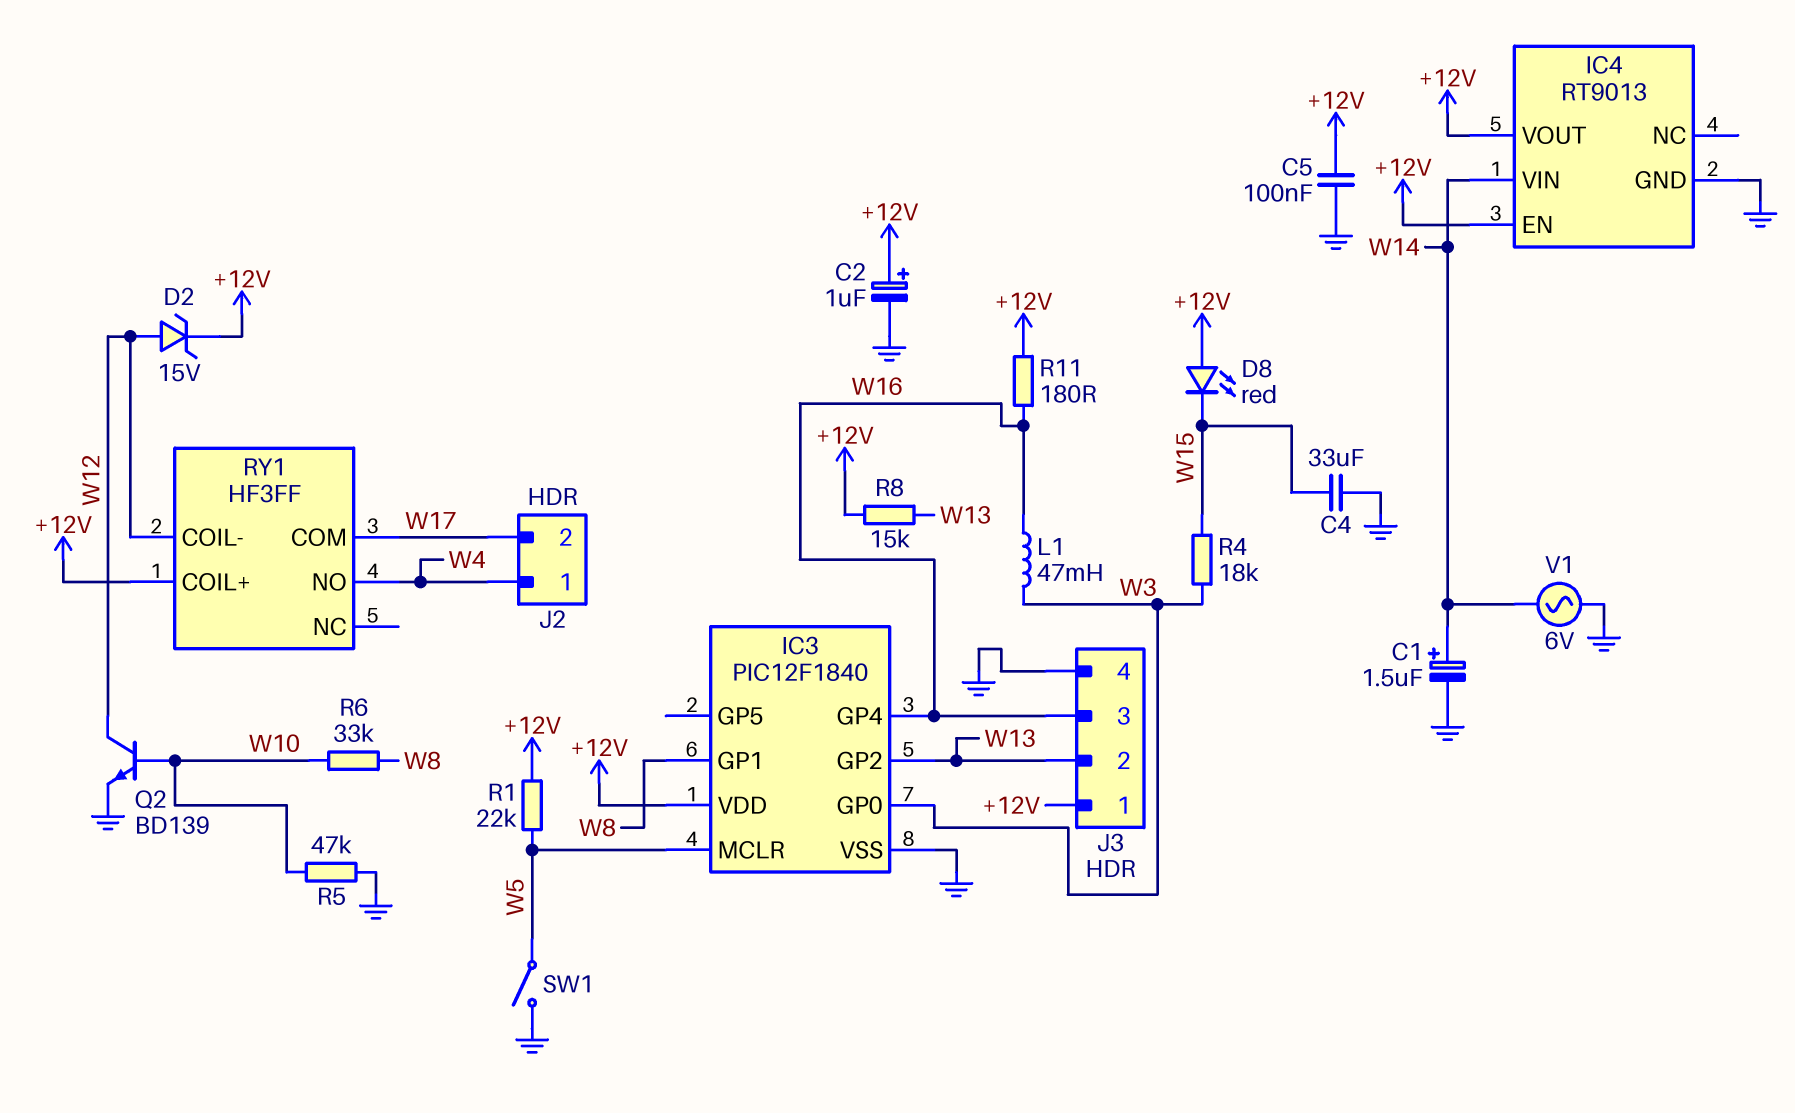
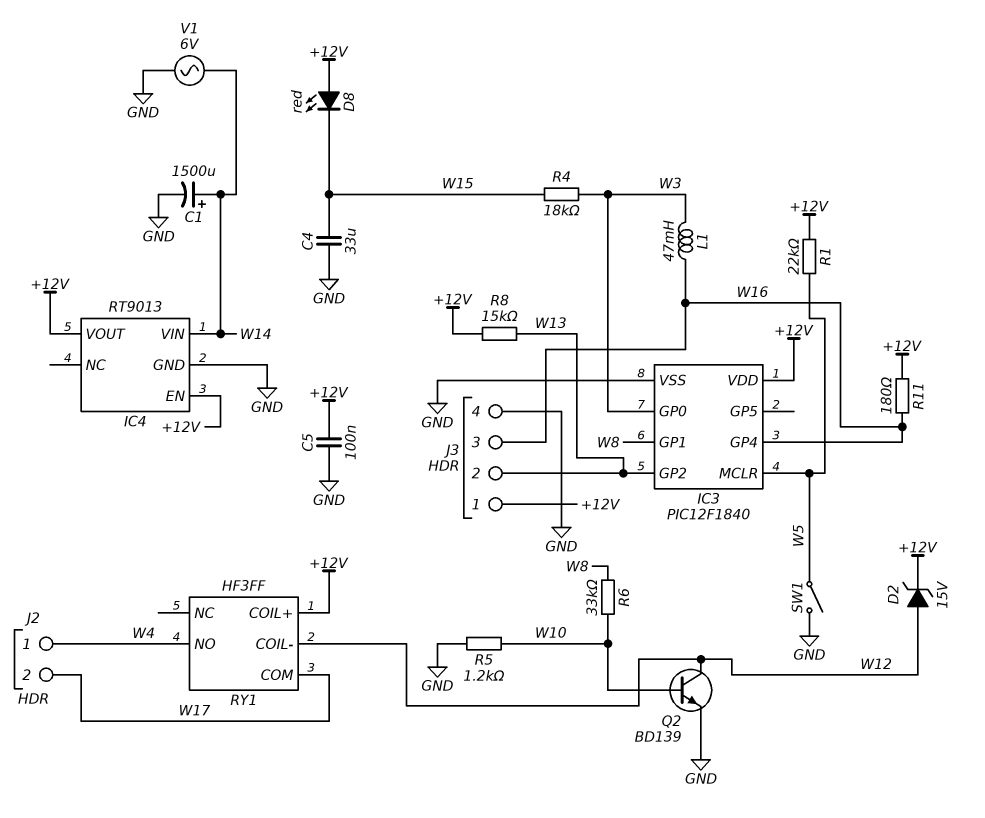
C1: 1.5uF (plus W14, minus GND) -> 1500uF (plus W14, minus GND)
C2: 1uF (plus +12V, minus GND) -> none
R5: 47k (GND, W10) -> 1.2k (GND, W10)

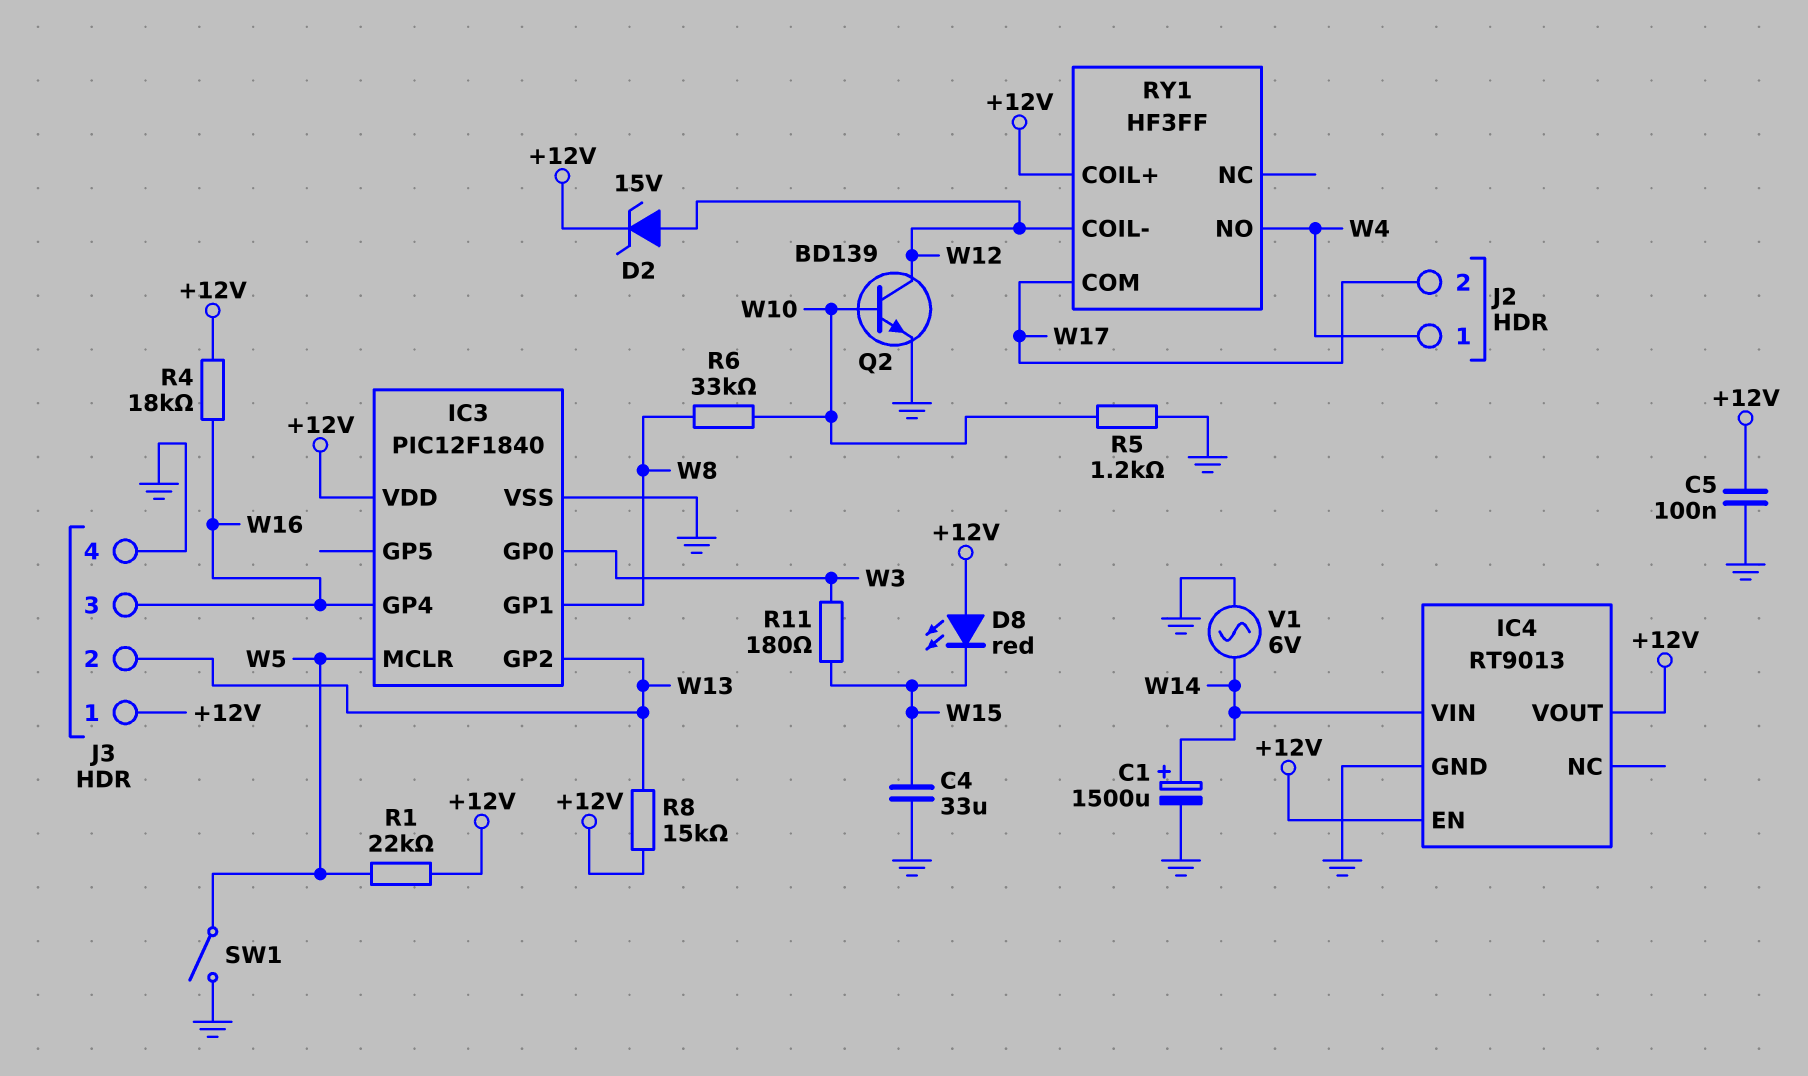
L1: 47mH (W3, W16) -> none
R4: 18k (W3, W15) -> 18k (+12V, W16)
R11: 180 (+12V, W16) -> 180 (W3, W15)

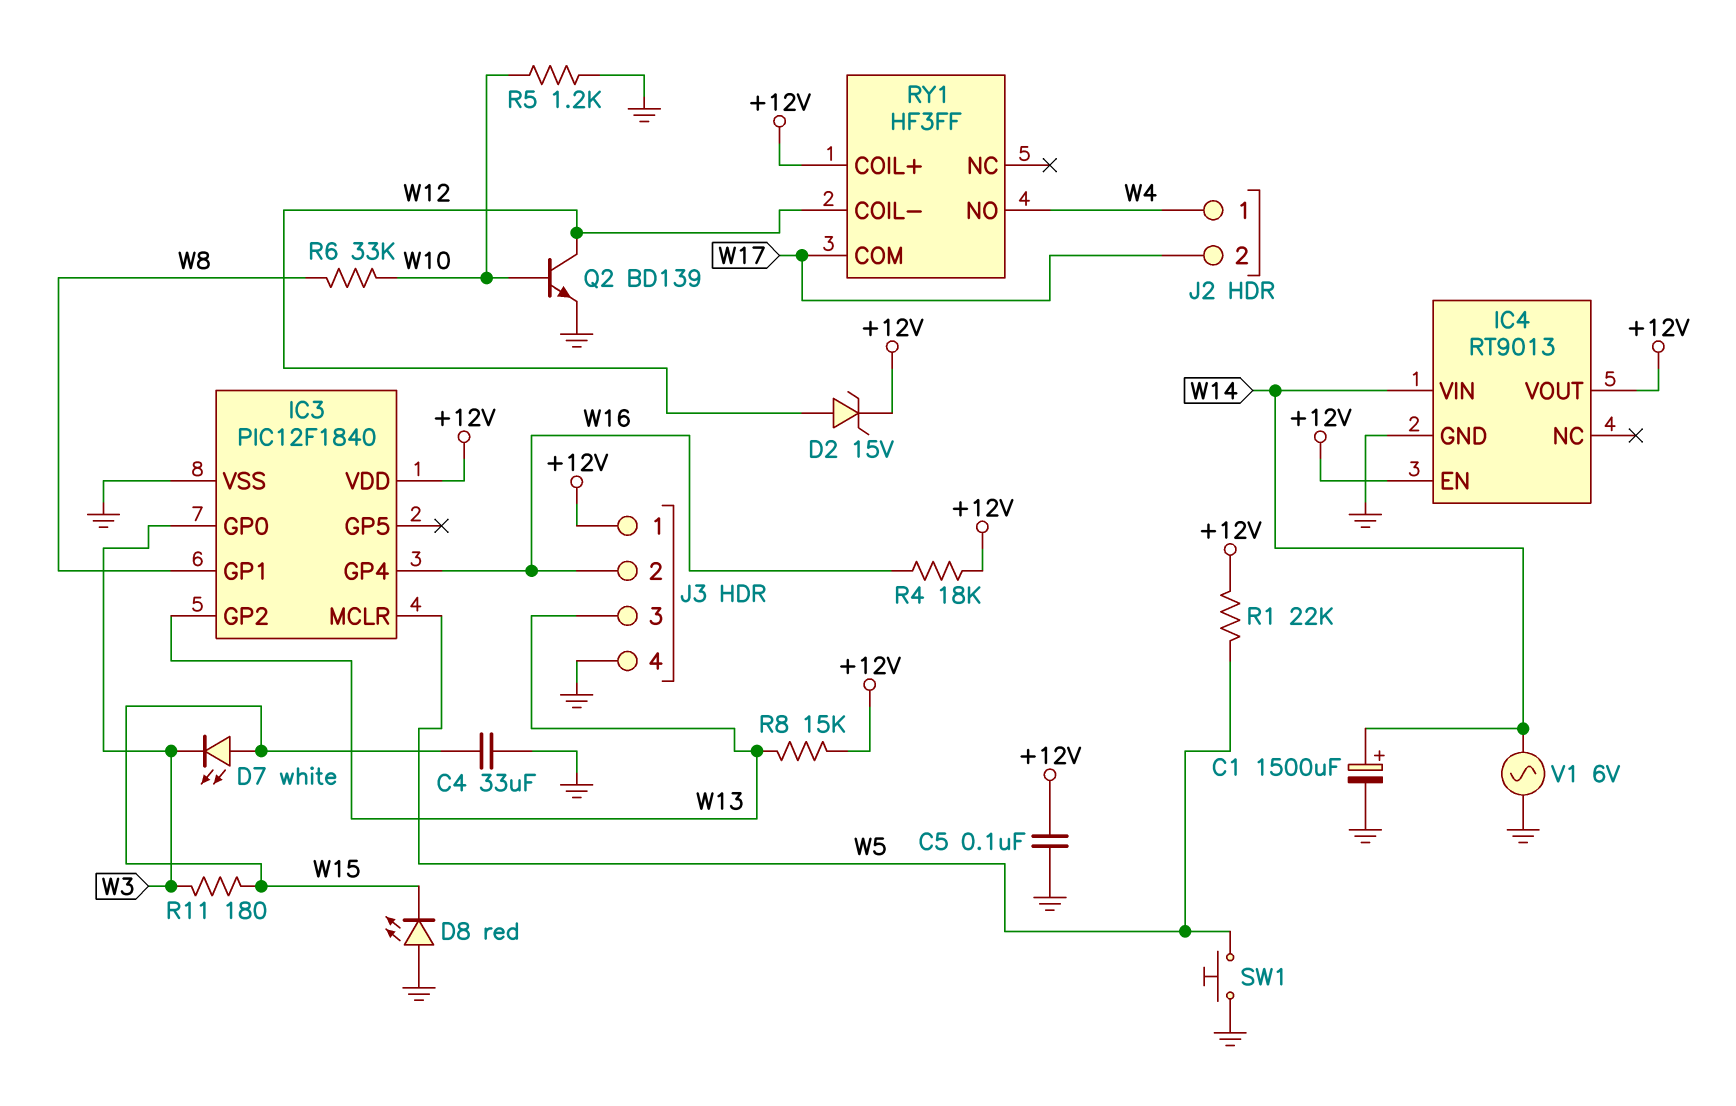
D7: none -> LED white (A W15, K W3)
D8: LED red (A +12V, K W15) -> LED red (A GND, K W15)
J3 pin 2: W13 -> W16
J3 pin 3: W16 -> W13
SW1: switch (GND, W5) -> button (GND, W5)

